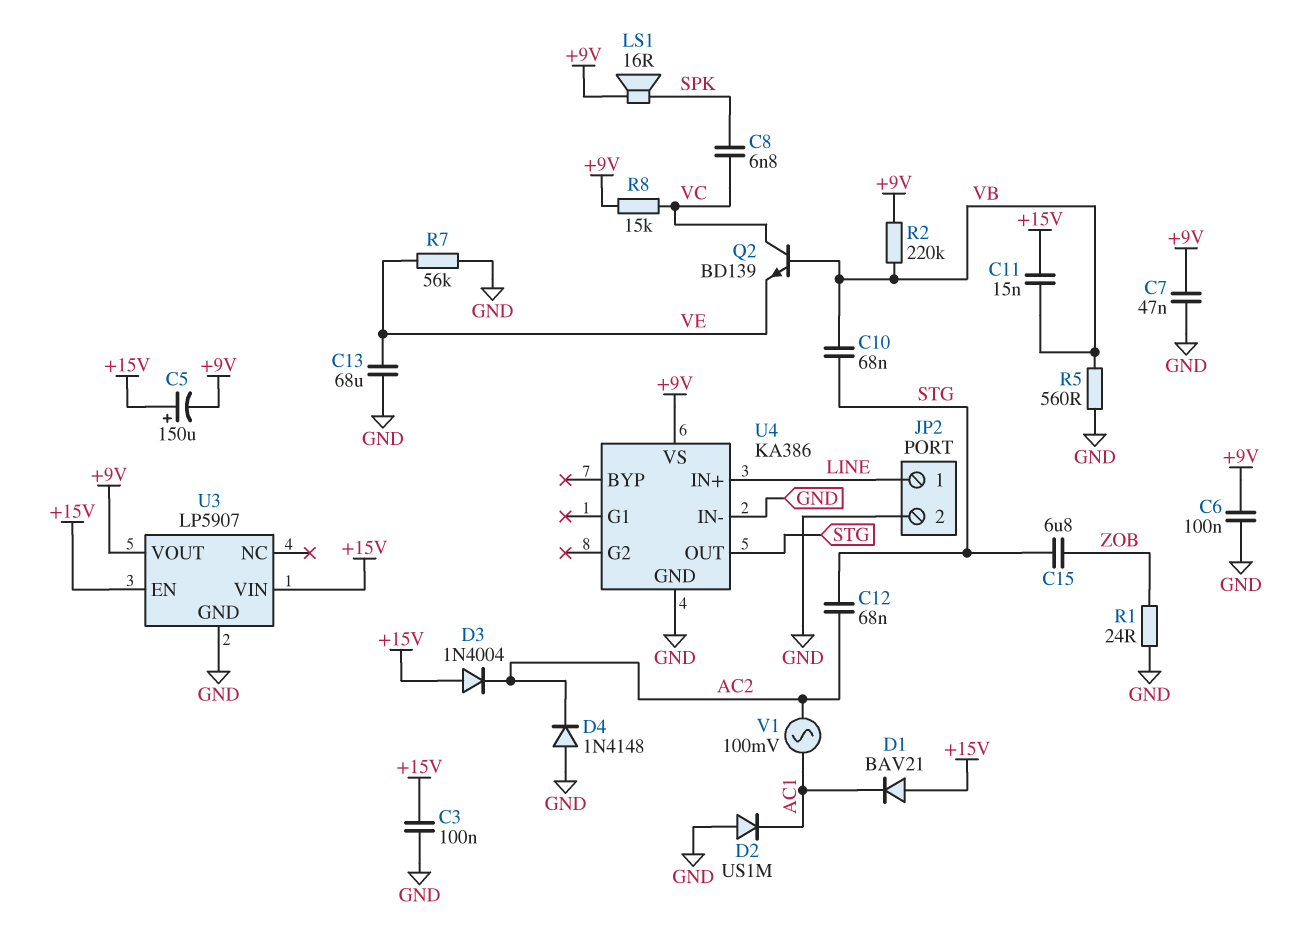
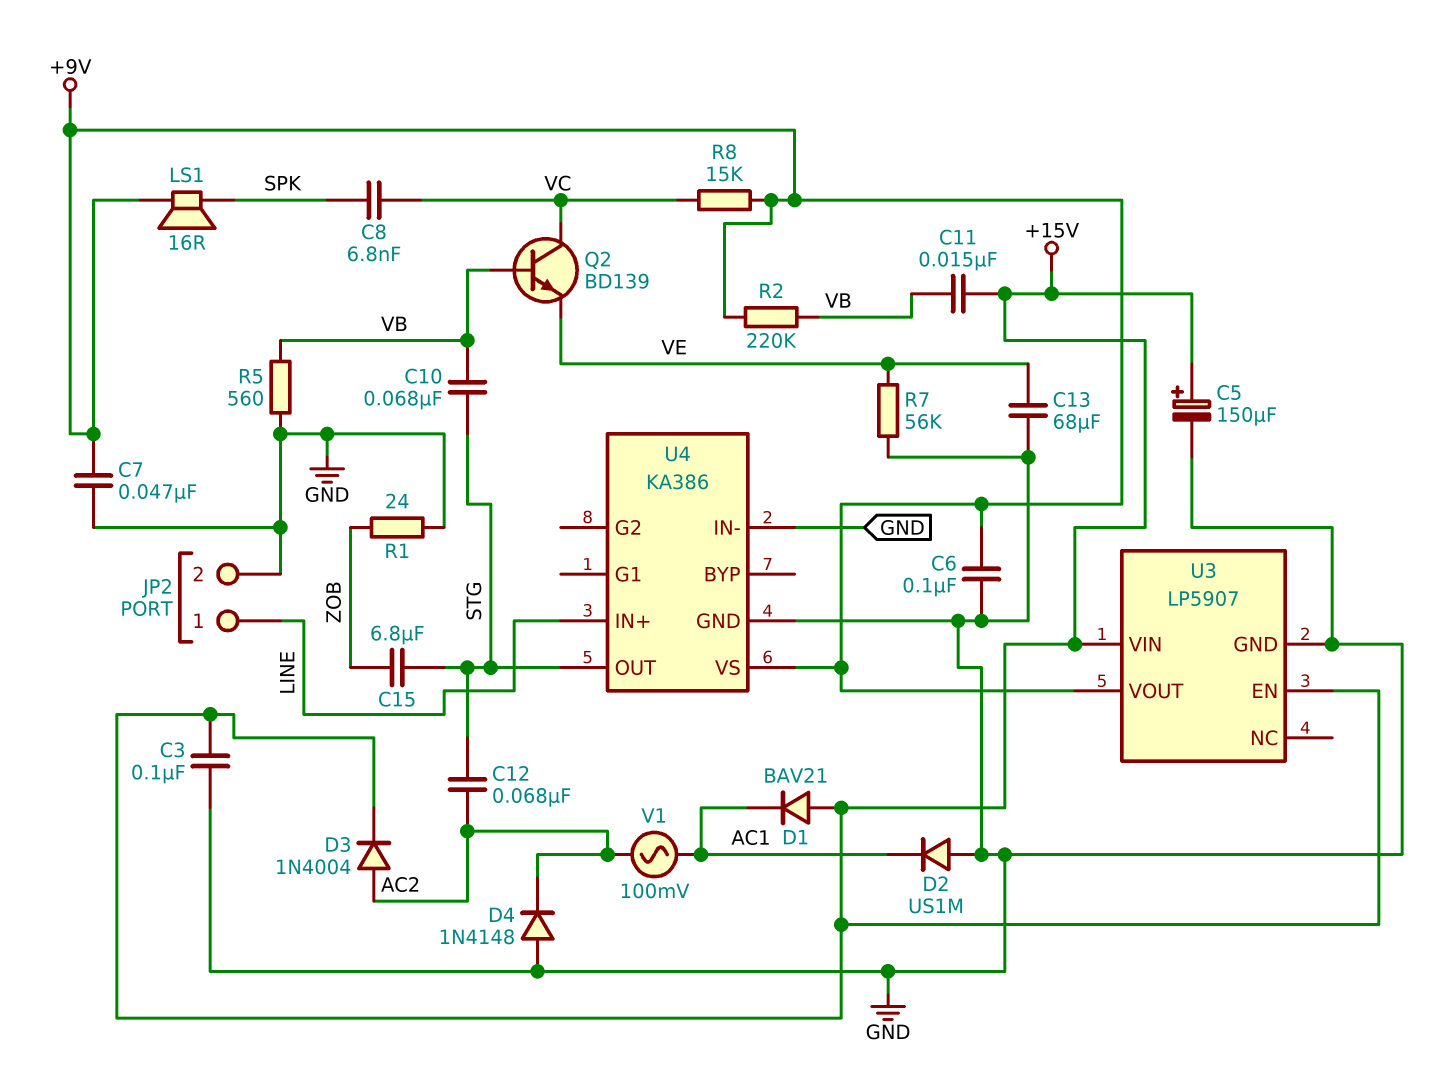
C5: 150uF (plus +15V, minus +9V) -> 150uF (plus +15V, minus GND)
D3: diode 1N4004 (A +15V, K AC2) -> diode 1N4004 (A AC2, K +15V)

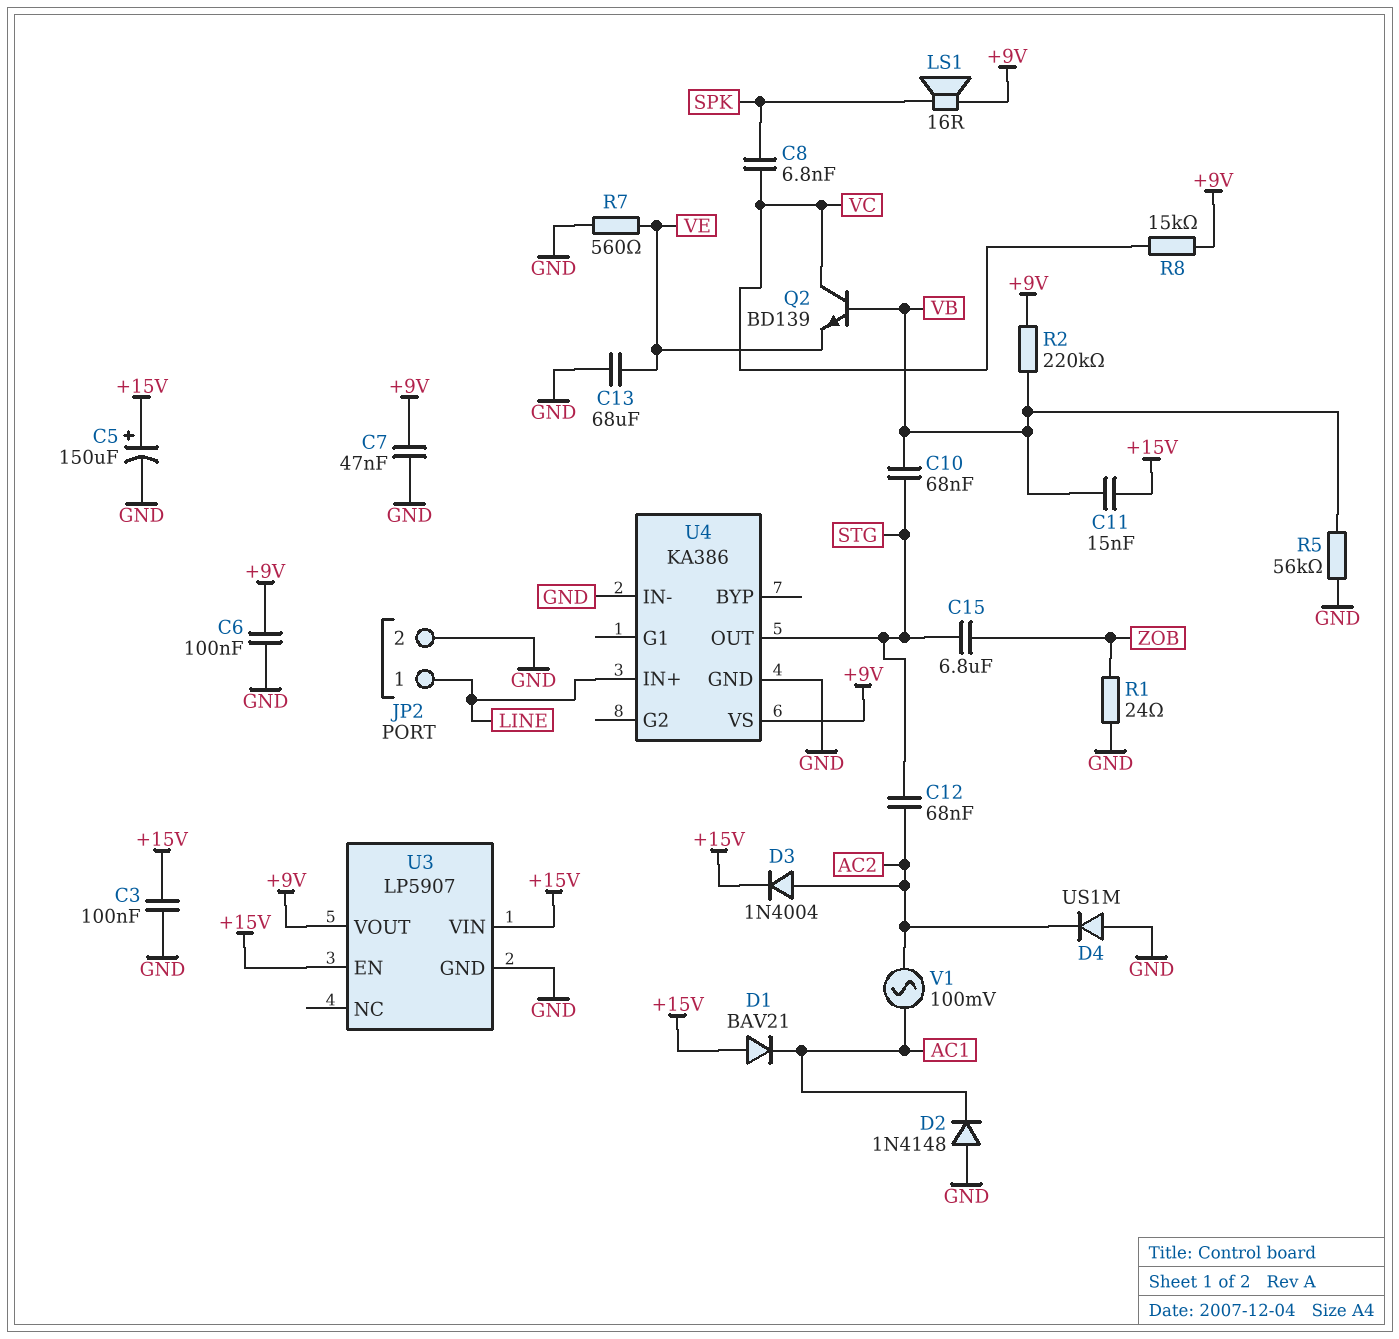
D2: diode US1M (A GND, K AC1) -> diode 1N4148 (A GND, K AC1)
D4: diode 1N4148 (A GND, K AC2) -> diode US1M (A GND, K AC2)
R5: 560 (GND, VB) -> 56k (GND, VB)
R7: 56k (GND, VE) -> 560 (GND, VE)

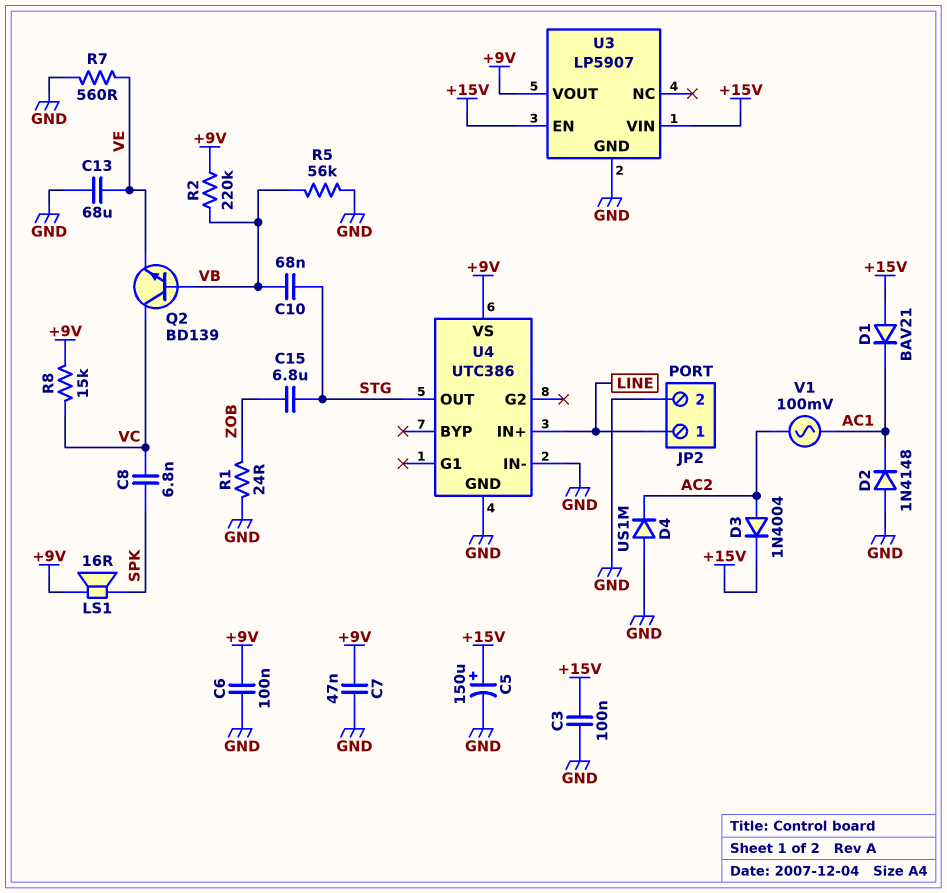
C11: 15nF (+15V, VB) -> none
C12: 68nF (AC2, STG) -> none
U4: KA386 -> UTC386

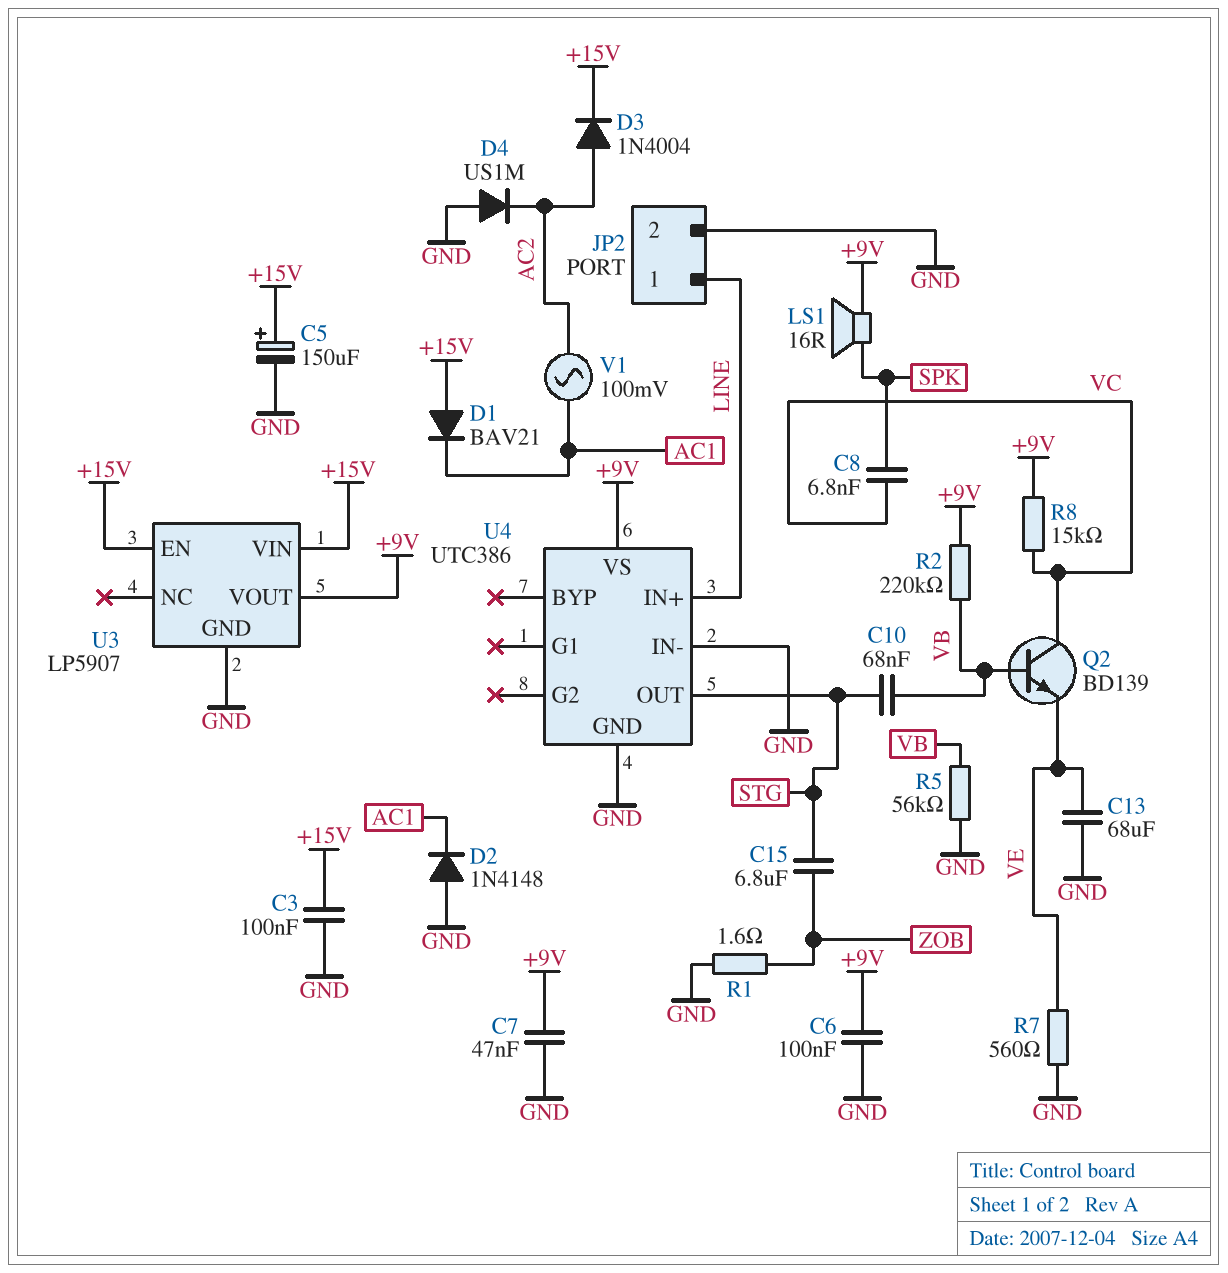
R1: 24 (GND, ZOB) -> 1.6 (GND, ZOB)

